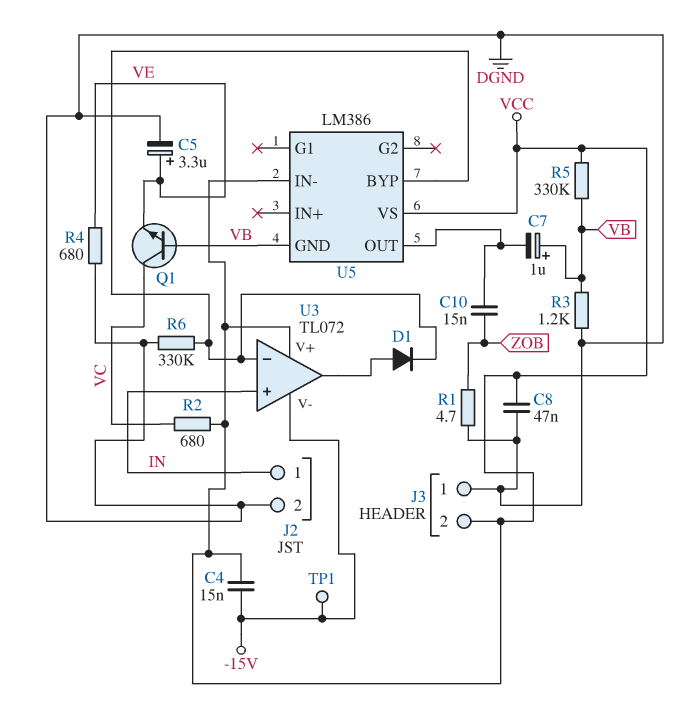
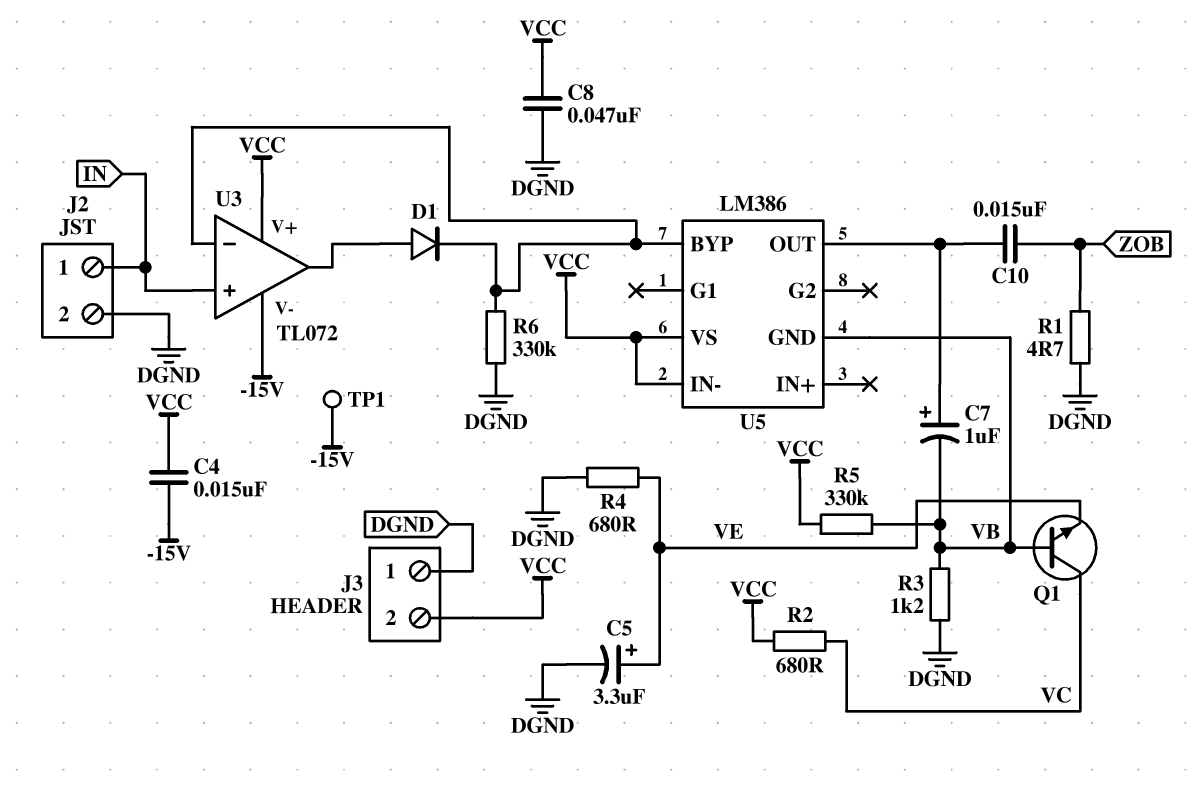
C7: 1uF (plus VB, minus U5/OUT) -> 1uF (plus U5/OUT, minus VB)

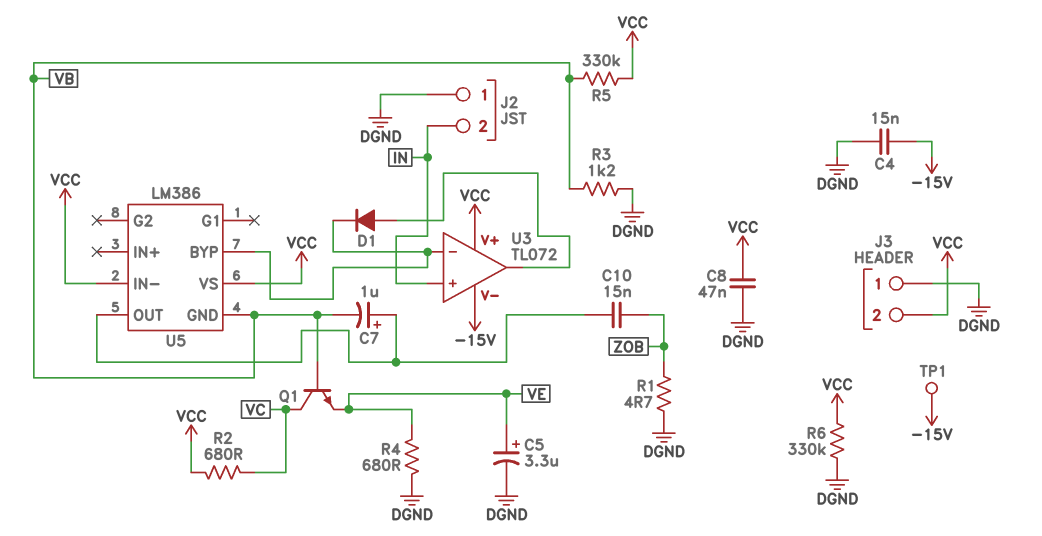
C4: 15nF (-15V, VCC) -> 15nF (-15V, DGND)
J2 pin 1: IN -> DGND
J2 pin 2: DGND -> IN
R6: 330k (DGND, U3/in-) -> 330k (DGND, VCC)

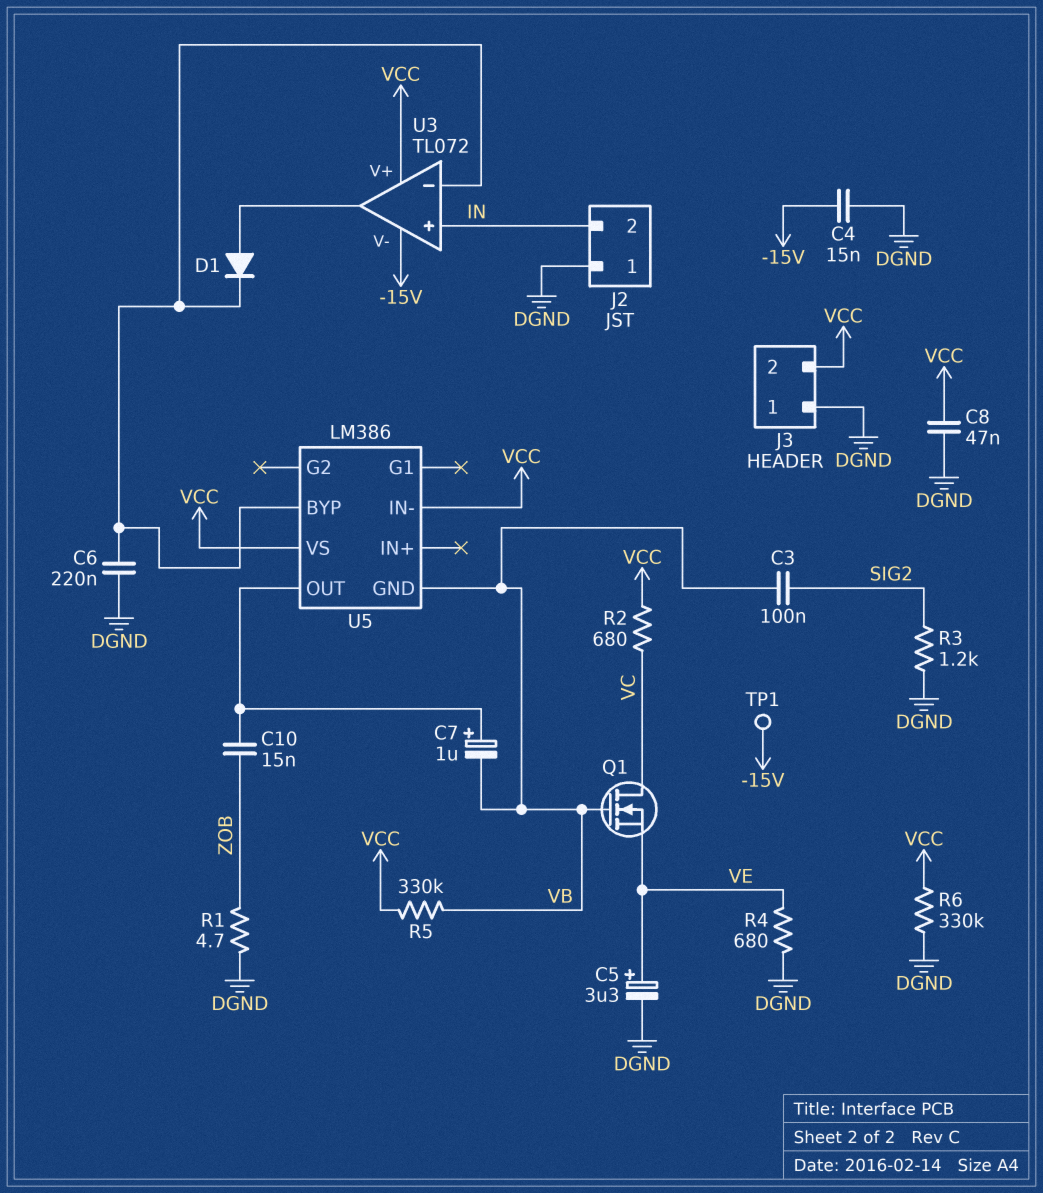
C3: none -> 100nF (SIG2, VB)
C6: none -> 220nF (DGND, U3/in-)
Q1: NPN (B VB, C VC, E VE) -> NMOS (G VB, D VC, S VE)
R3: 1.2k (DGND, VB) -> 1.2k (DGND, SIG2)

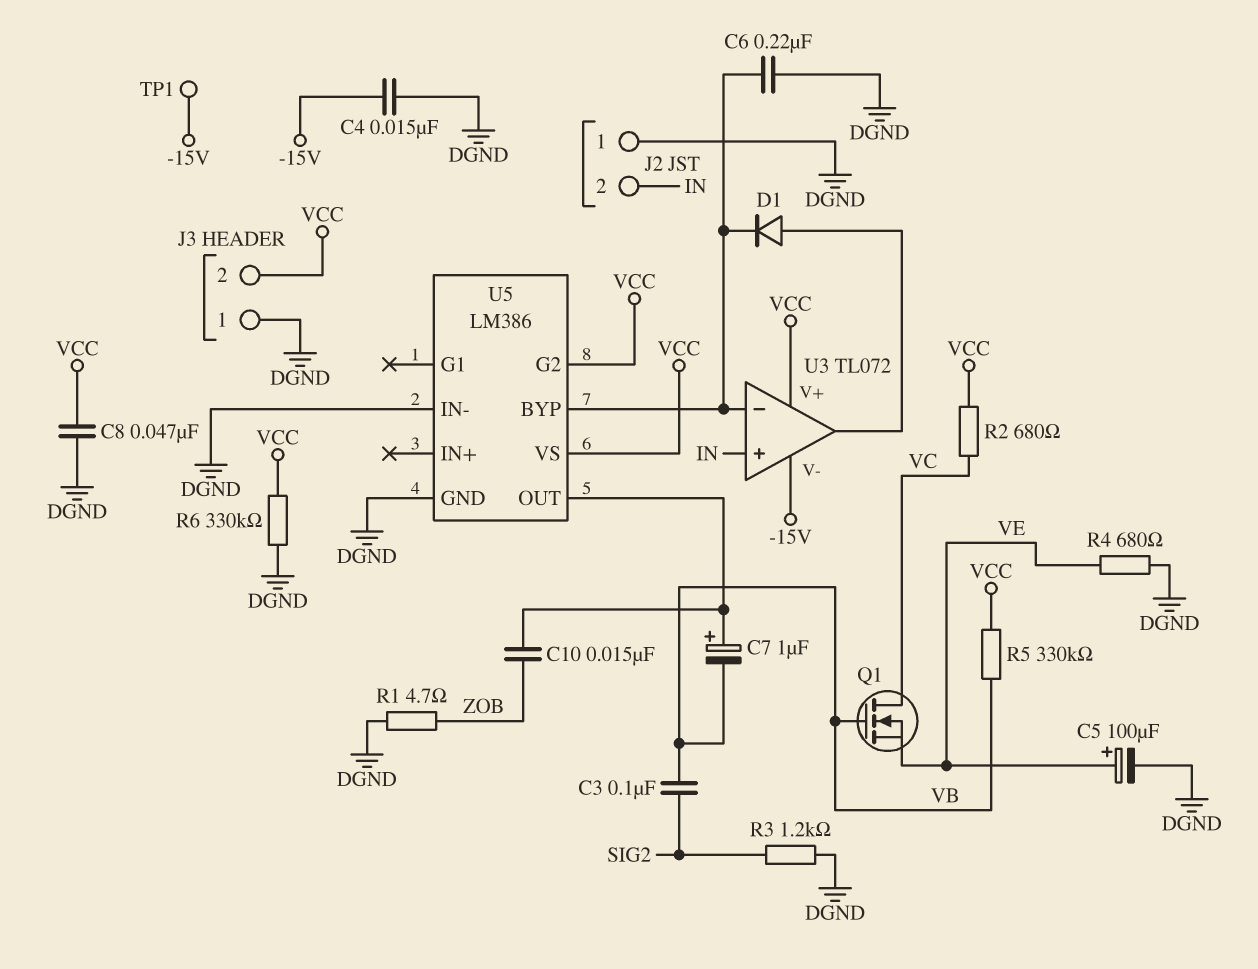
C5: 3.3uF (plus VE, minus DGND) -> 100uF (plus VE, minus DGND)
U5 pin G2: none -> VCC
U5 pin GND: VB -> DGND
U5 pin IN-: VCC -> DGND

